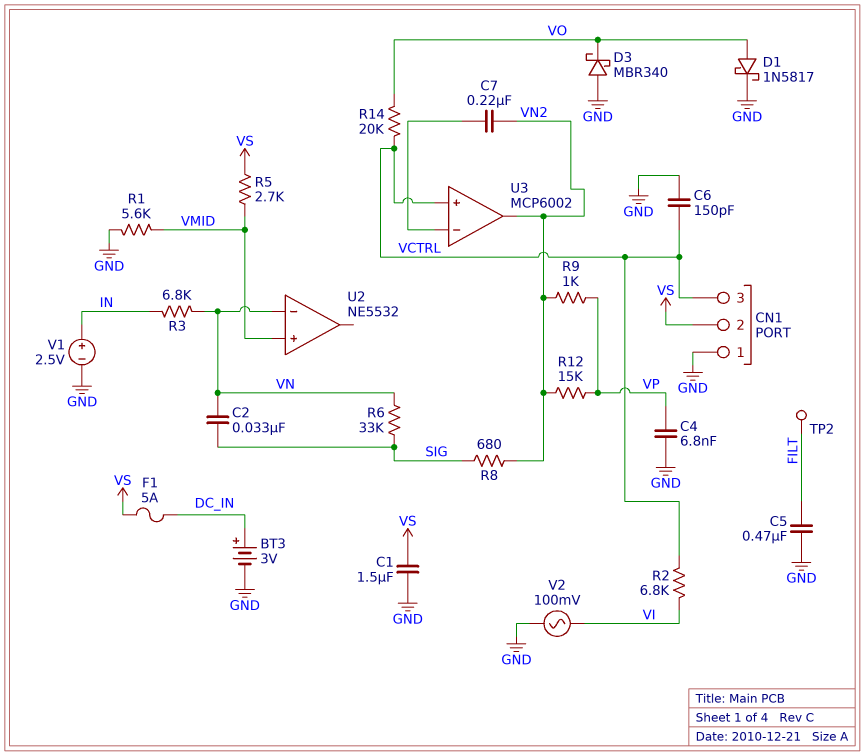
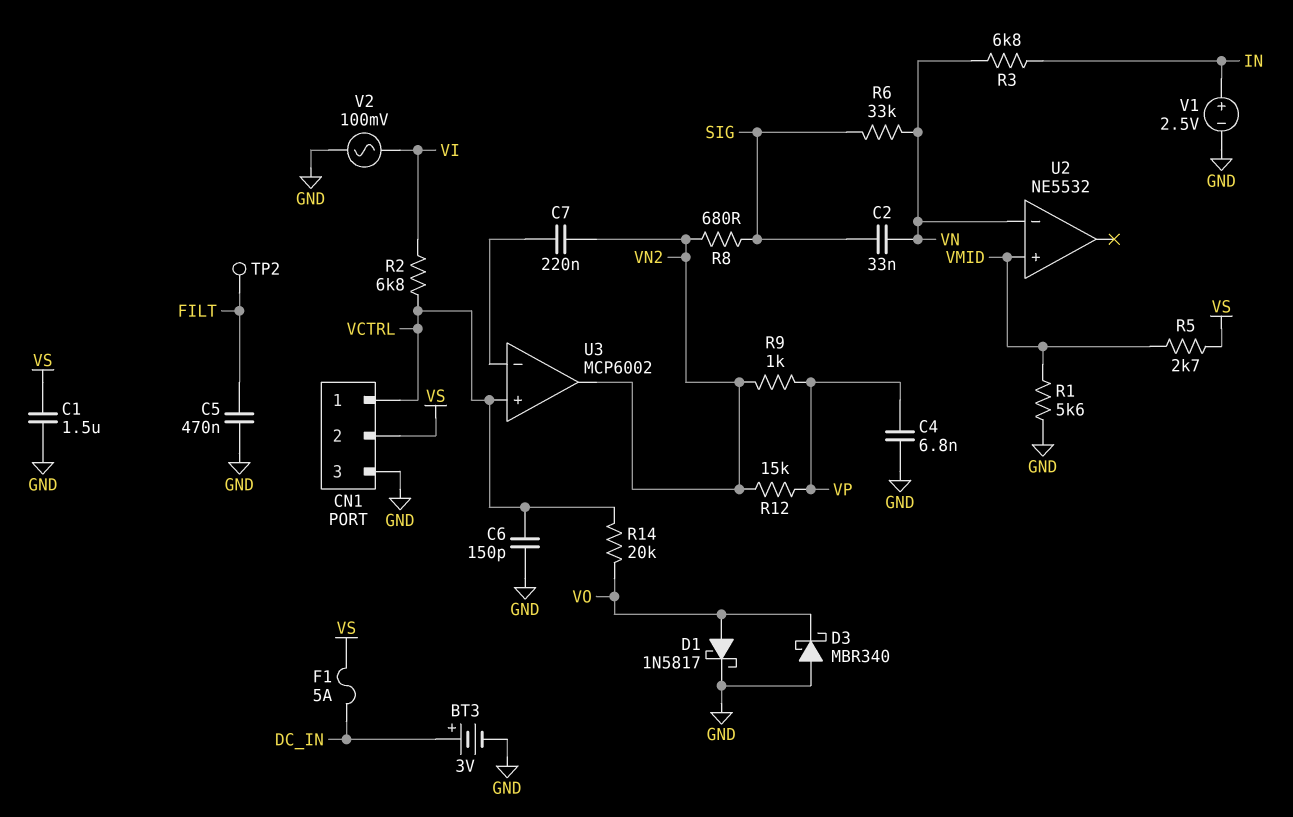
CN1 pin 1: GND -> VCTRL
CN1 pin 3: VCTRL -> GND

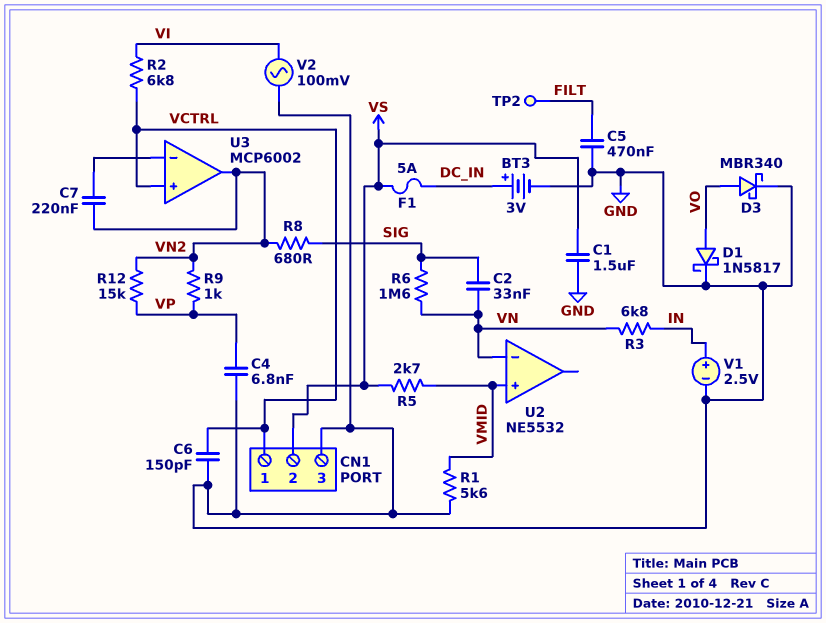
D3: schottky MBR340 (A GND, K VO) -> schottky MBR340 (A VO, K GND)
R6: 33k (SIG, VN) -> 1.6M (SIG, VN)
R14: 20k (VCTRL, VO) -> none

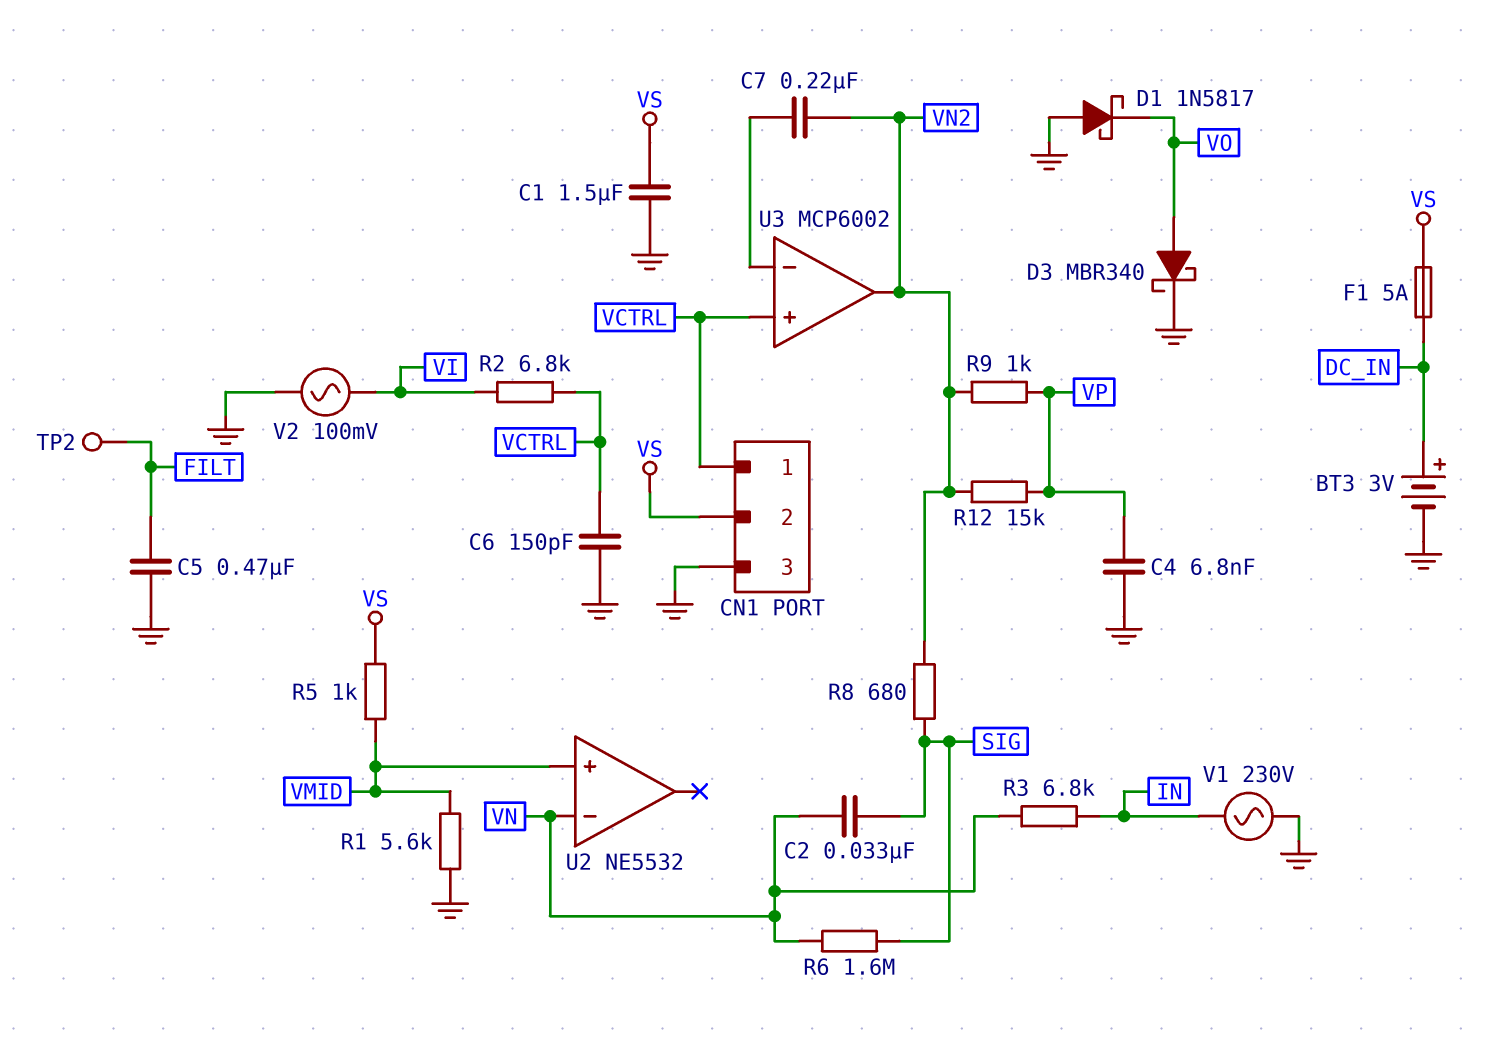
D1: schottky 1N5817 (A VO, K GND) -> schottky 1N5817 (A GND, K VO)
R5: 2.7k (VMID, VS) -> 1k (VMID, VS)
V1: 2.5V (plus IN, minus GND) -> AC 230V (GND, IN)

